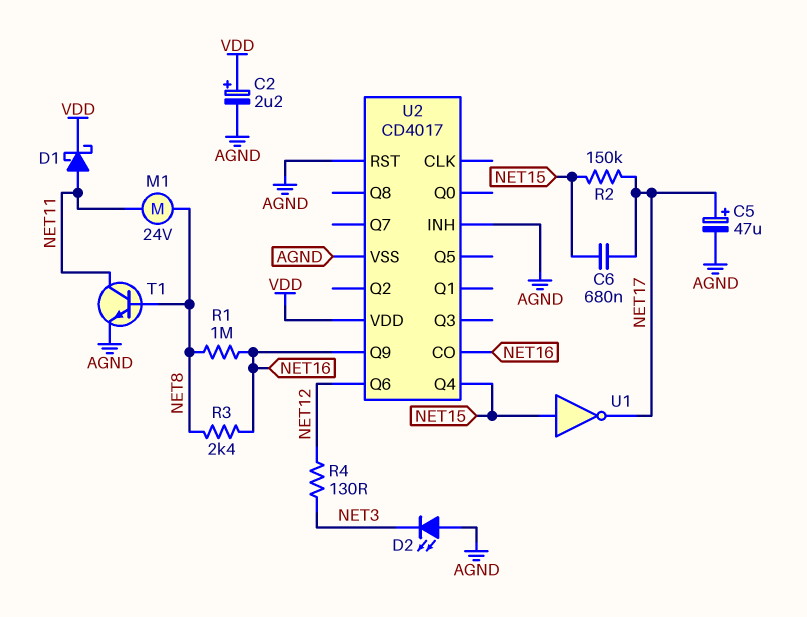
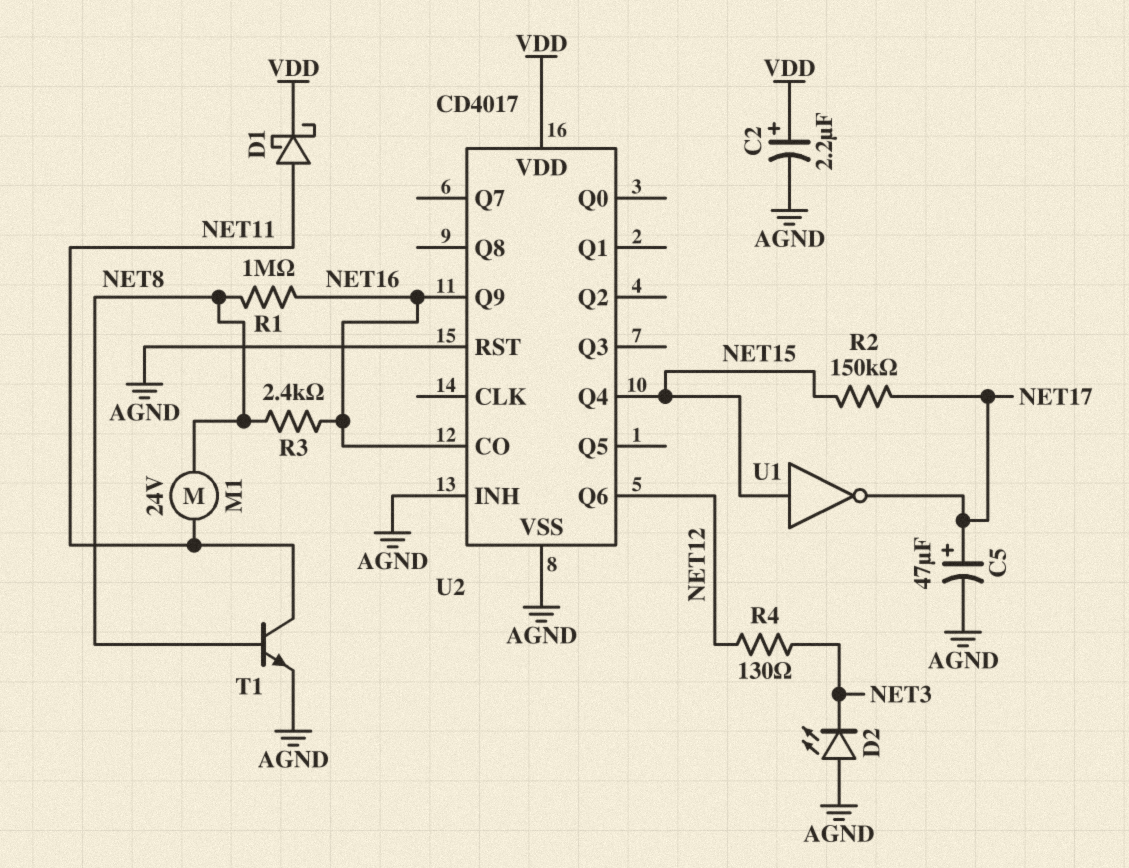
C6: 680nF (NET15, NET17) -> none

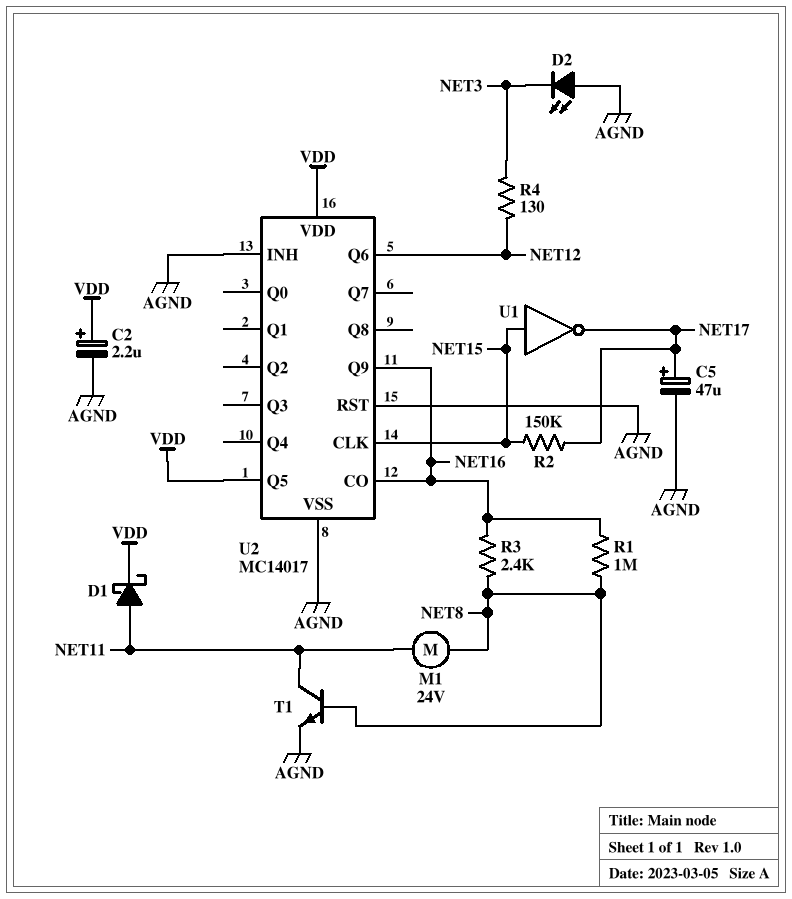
U2: CD4017 -> MC14017
U2 pin CLK: none -> NET15
U2 pin Q4: NET15 -> none
U2 pin Q5: none -> VDD

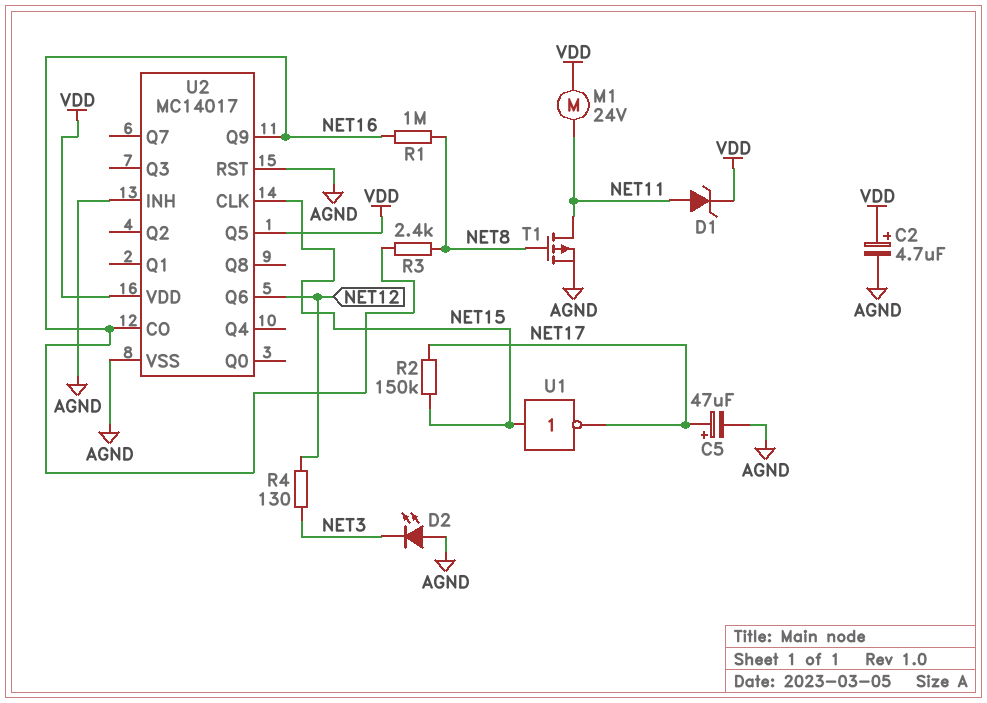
C2: 2.2uF (plus VDD, minus AGND) -> 4.7uF (plus VDD, minus AGND)
D1: schottky (A NET11, K VDD) -> zener (A NET11, K VDD)
M1: motor 24V (NET8, NET11) -> motor 24V (NET11, VDD)
T1: NPN (B NET8, C NET11, E AGND) -> PMOS (G NET8, D NET11, S AGND)

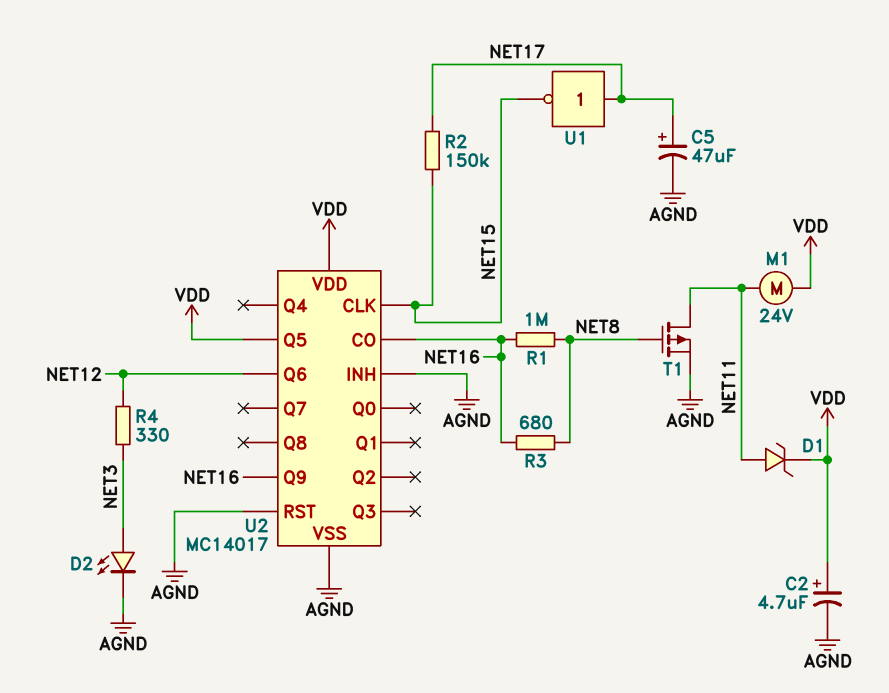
D2: LED (A AGND, K NET3) -> LED (A NET3, K AGND)
R3: 2.4k (NET8, NET16) -> 680 (NET8, NET16)
R4: 130 (NET3, NET12) -> 330 (NET3, NET12)
U1: NOT (in NET15, out NET17) -> NOT (in NET17, out NET15)

